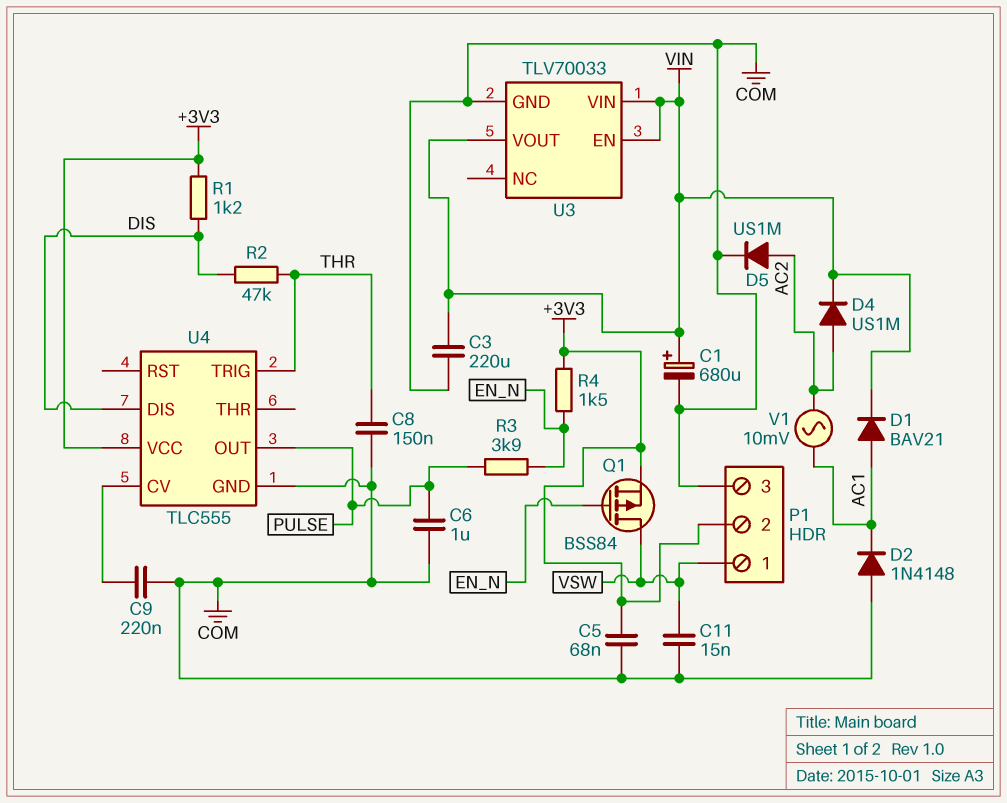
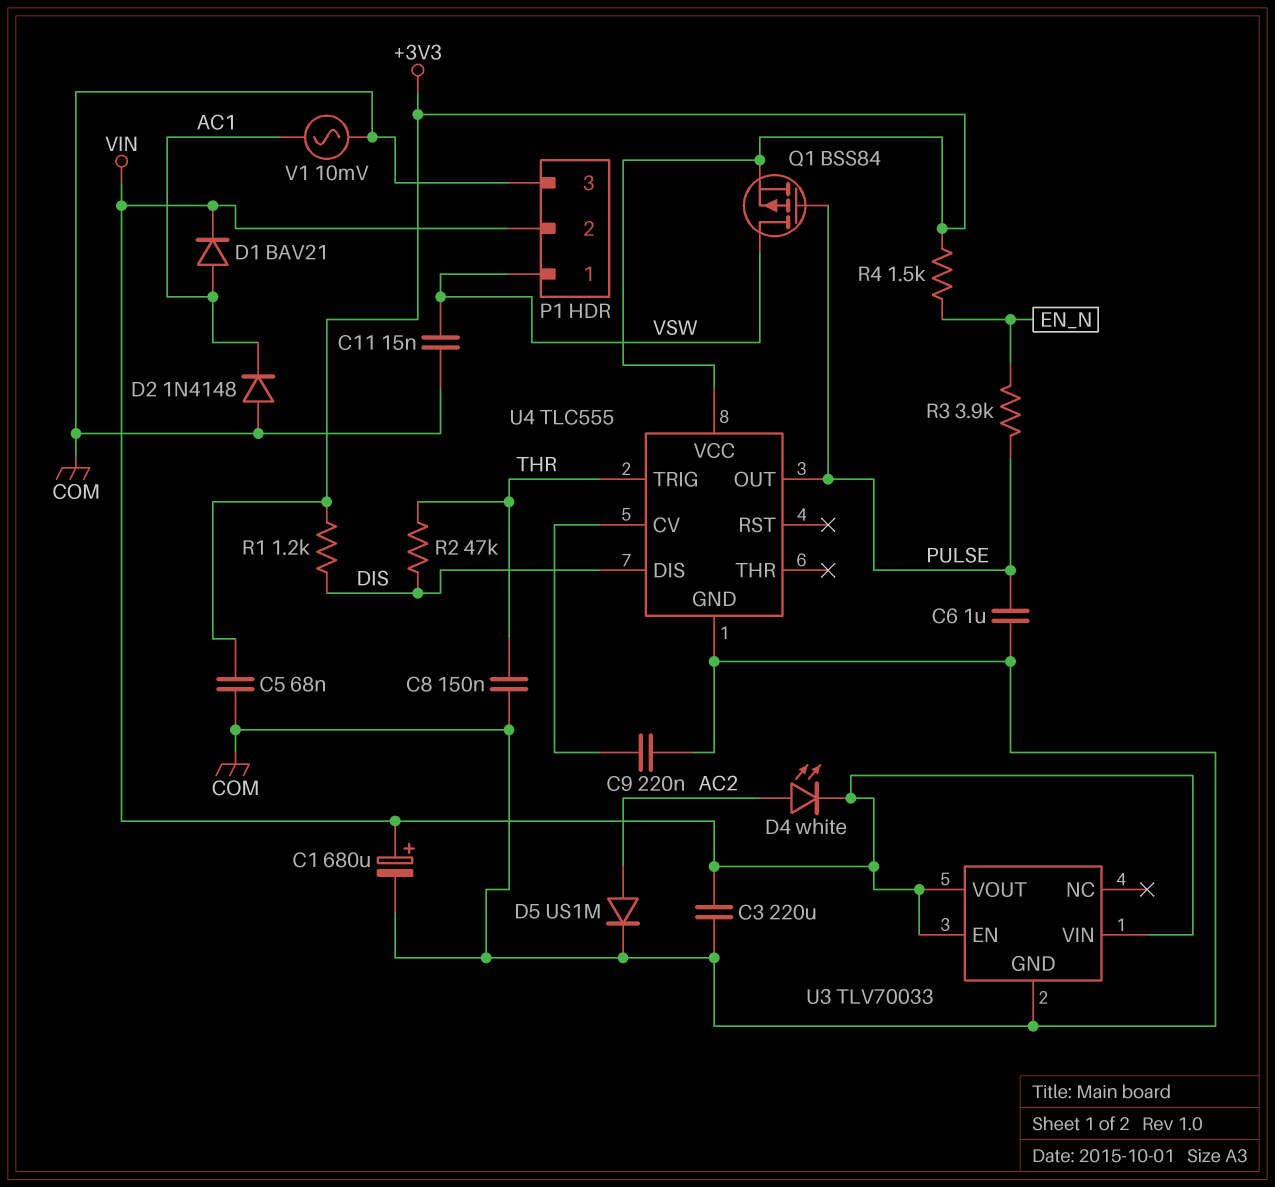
D4: diode US1M (A AC2, K VIN) -> LED white (A AC2, K VIN)
P1 pin 2: +3V3 -> VIN
Q1: PMOS BSS84 (G EN_N, D VSW, S +3V3) -> PMOS BSS84 (G PULSE, D VSW, S +3V3)
V1: AC 10mV (AC1, AC2) -> AC 10mV (AC1, COM)

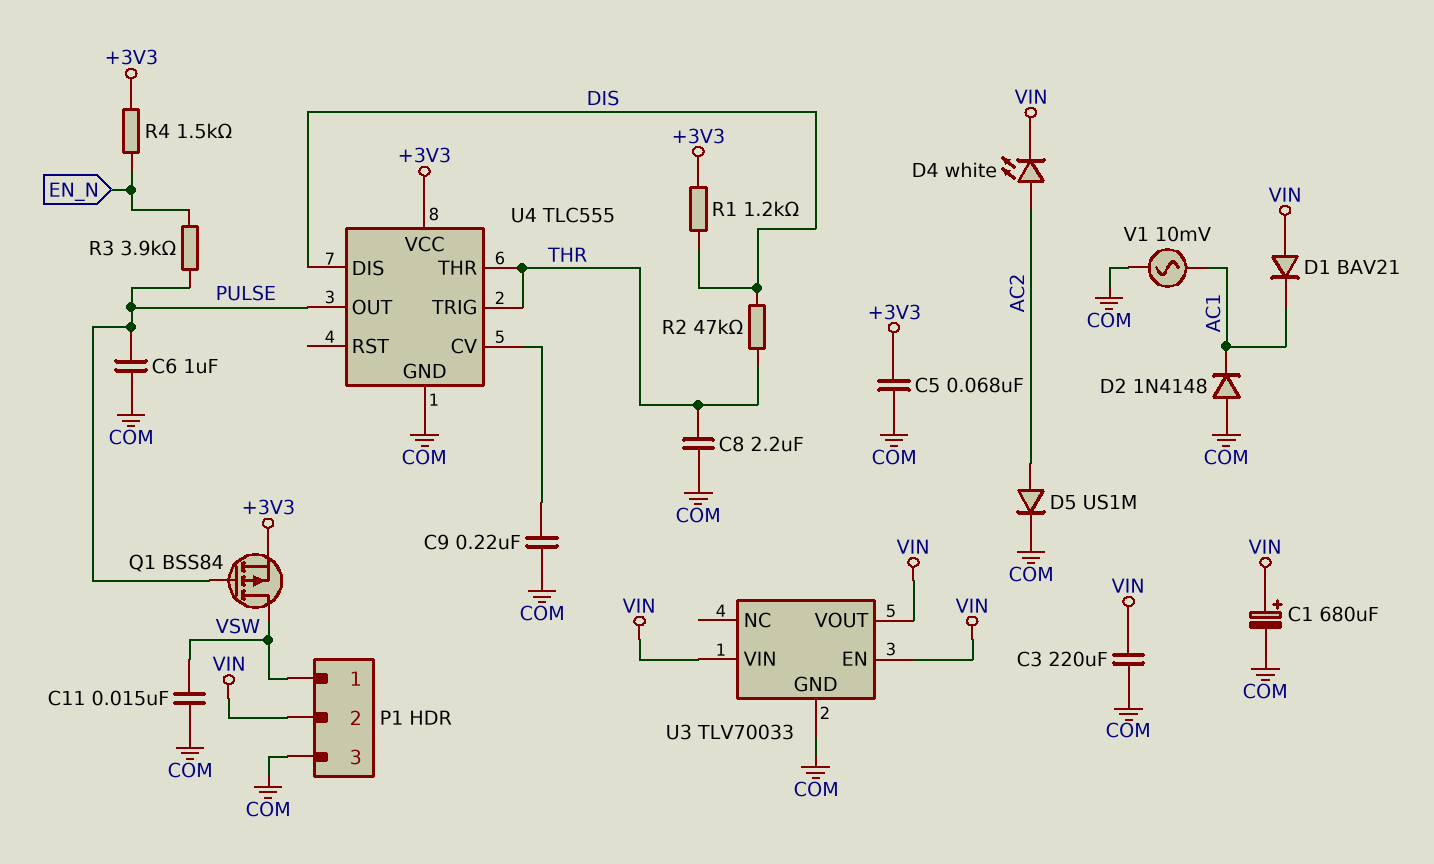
C8: 150nF (COM, THR) -> 2.2uF (COM, THR)
D1: diode BAV21 (A AC1, K VIN) -> diode BAV21 (A VIN, K AC1)
U4 pin THR: none -> THR

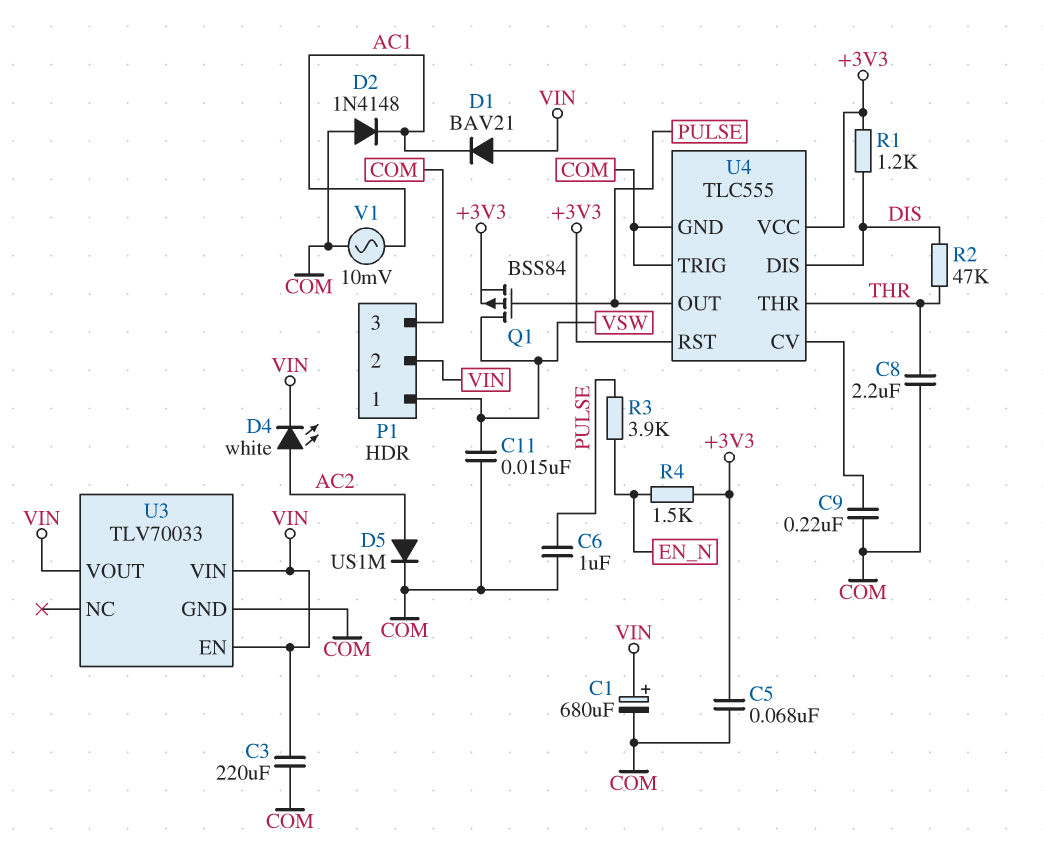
U4 pin RST: none -> +3V3
U4 pin TRIG: THR -> COM

